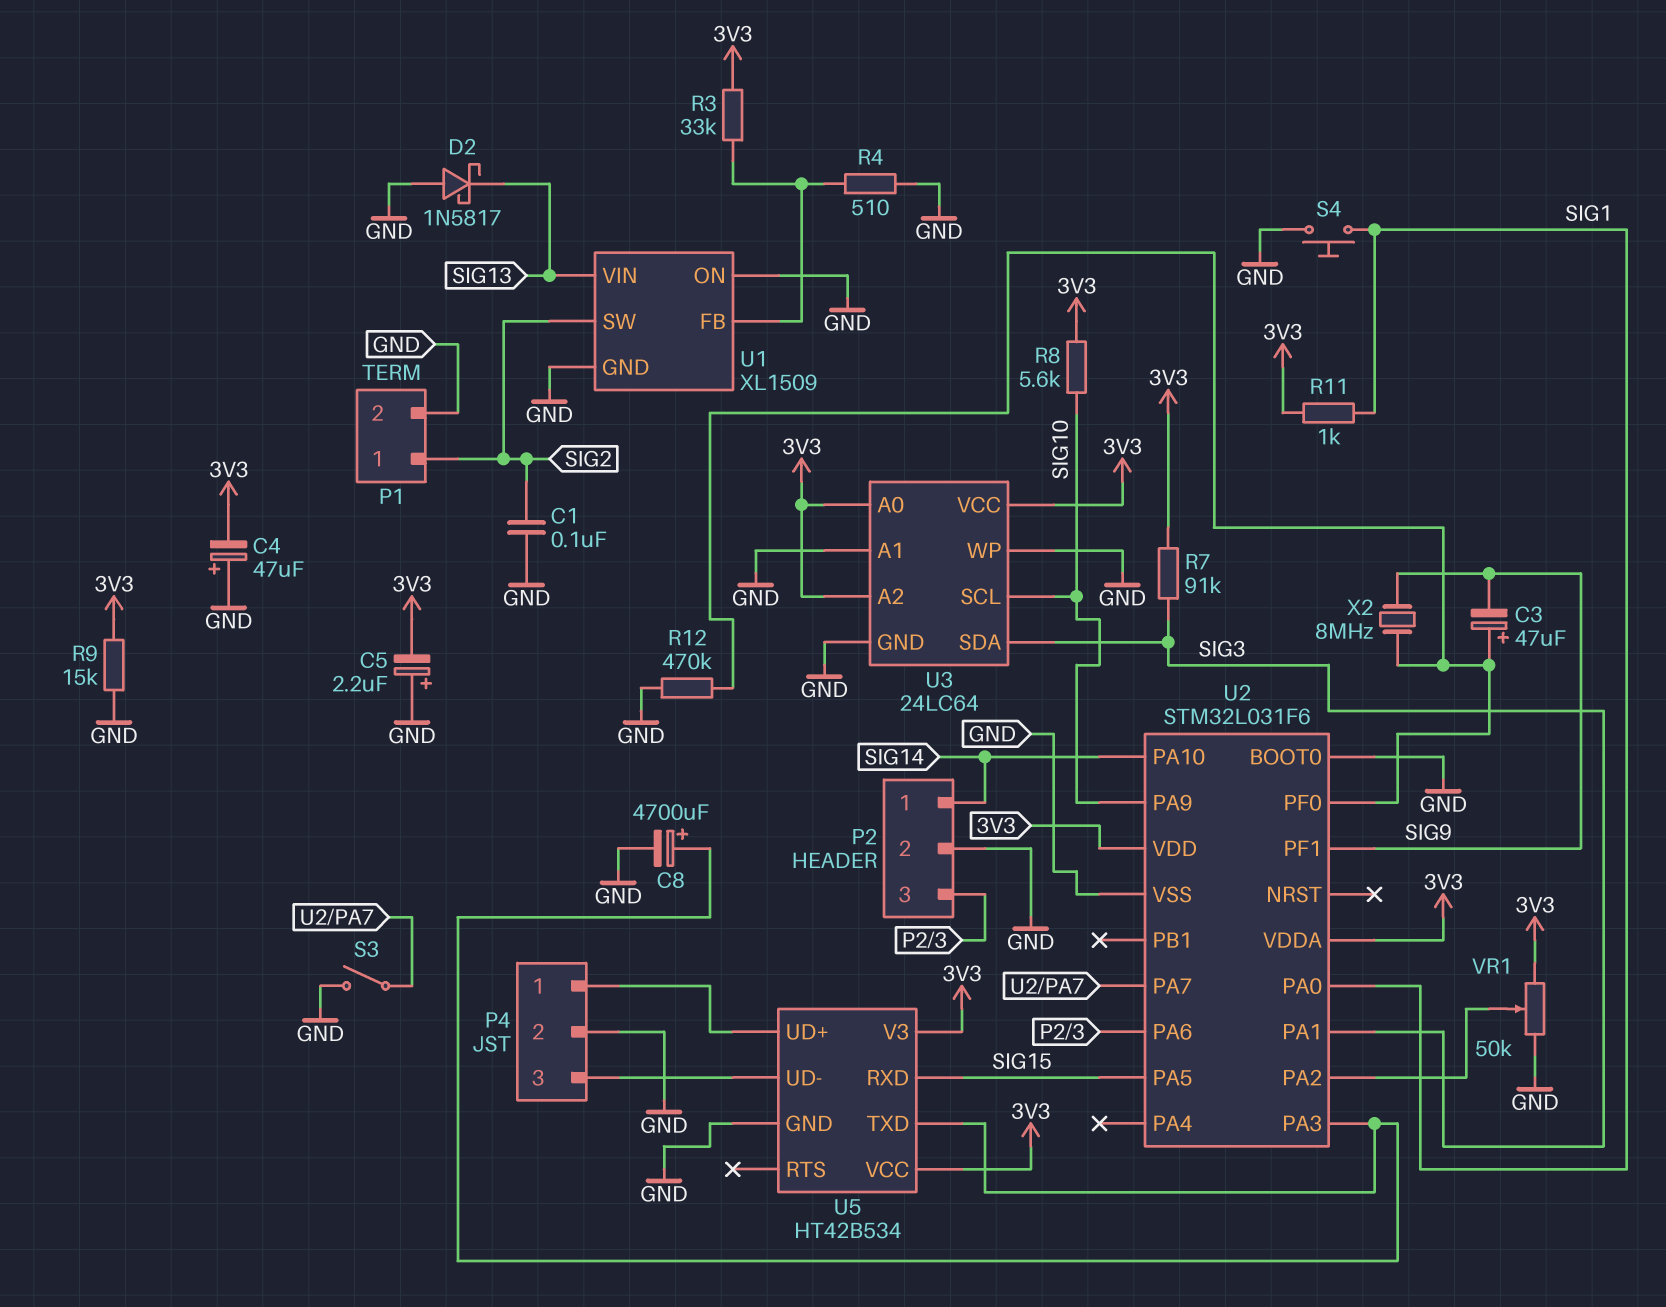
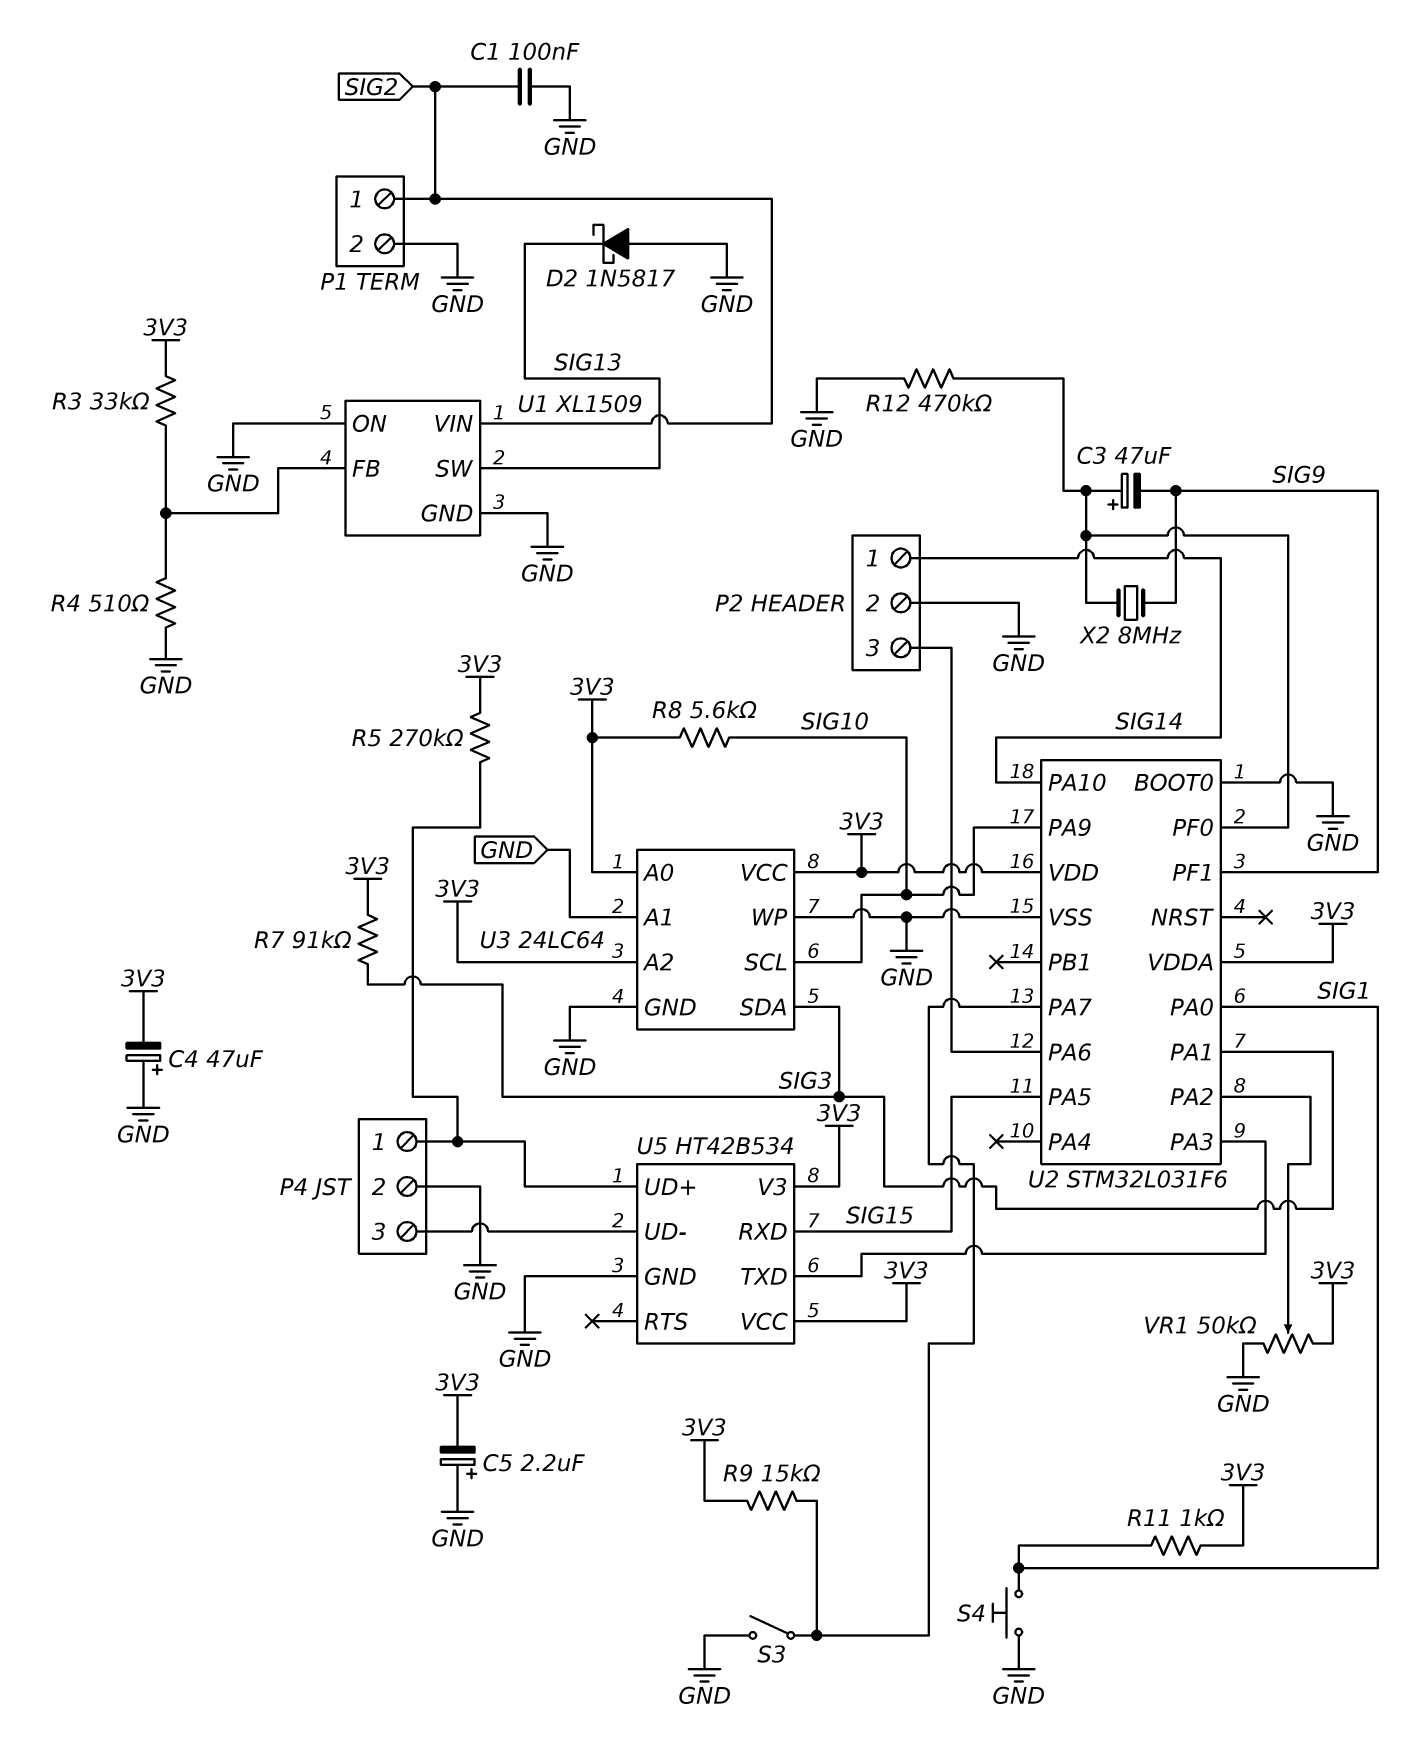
C8: 4700uF (plus U2/PA3, minus GND) -> none
R5: none -> 270k (3V3, P4/1)
R9: 15k (3V3, GND) -> 15k (3V3, U2/PA7)
U1 pin SW: SIG2 -> SIG13
U1 pin VIN: SIG13 -> SIG2

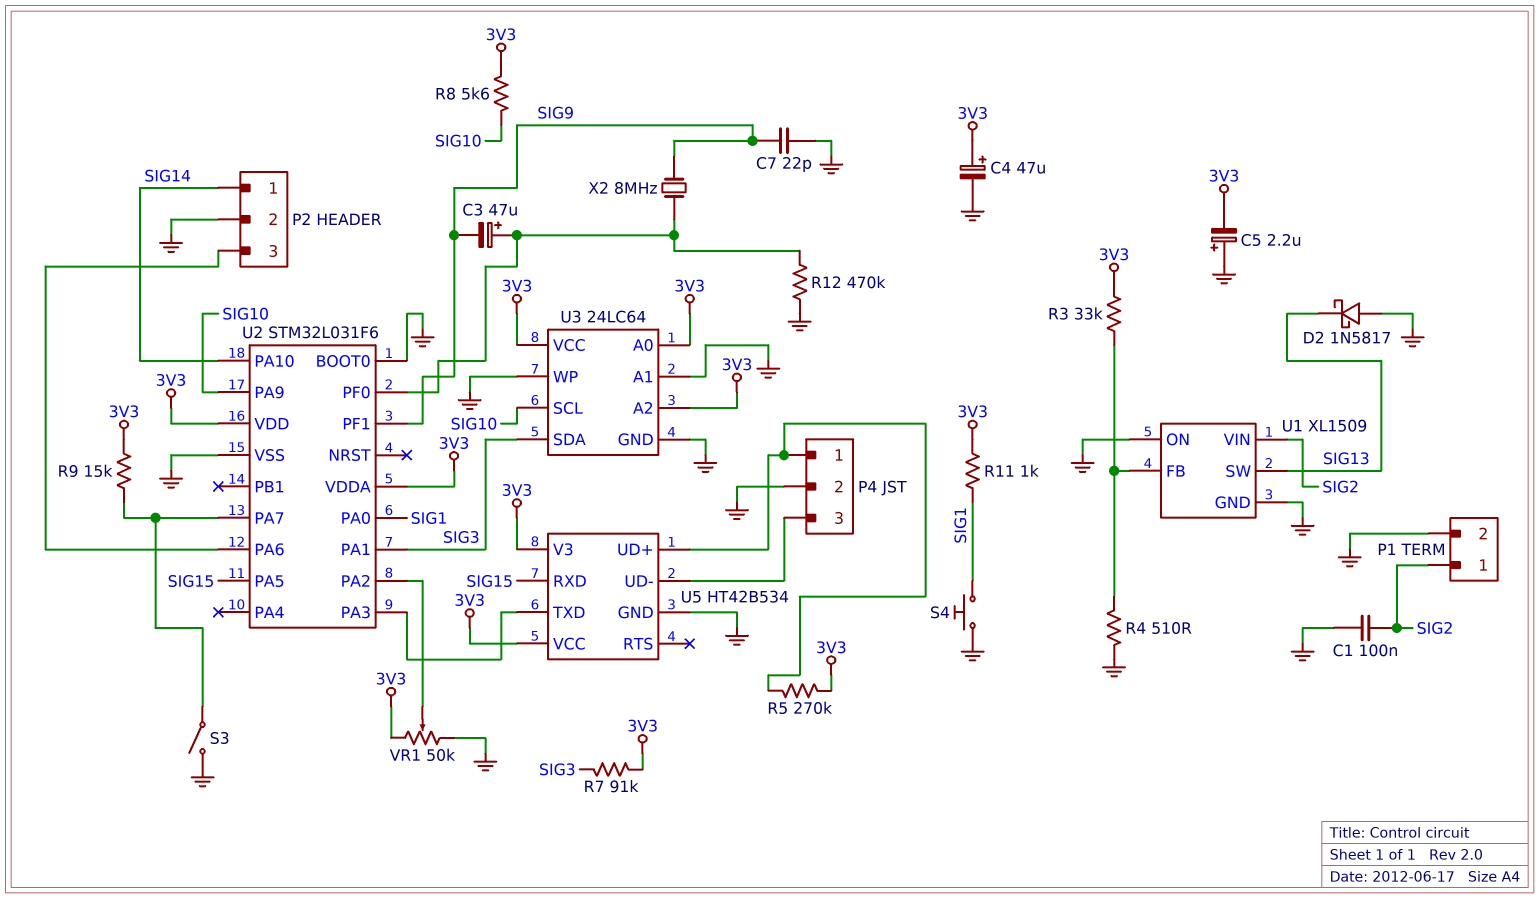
C4: 47uF (plus GND, minus 3V3) -> 47uF (plus 3V3, minus GND)
C7: none -> 22pF (GND, SIG9)

